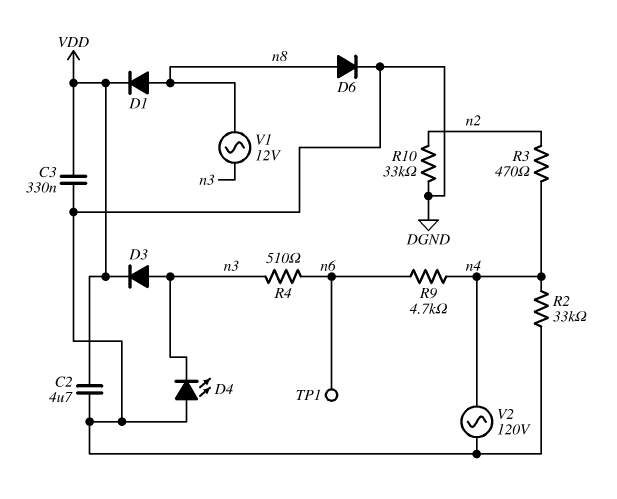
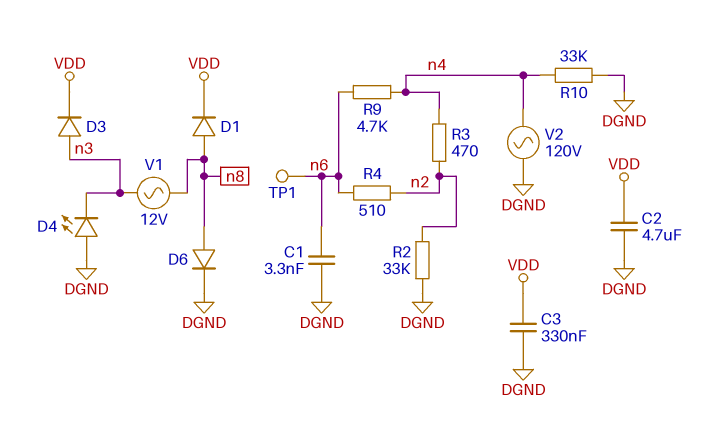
C1: none -> 3.3nF (DGND, n6)
R2: 33k (DGND, n4) -> 33k (DGND, n2)
R4: 510 (n3, n6) -> 510 (n2, n6)
R10: 33k (DGND, n2) -> 33k (DGND, n4)

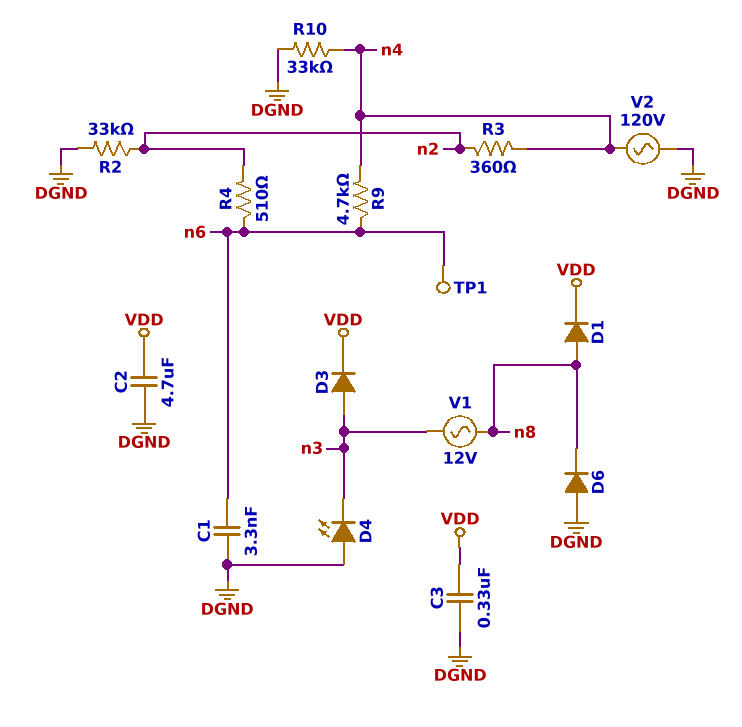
D6: diode (A n8, K DGND) -> diode (A DGND, K n8)
R3: 470 (n2, n4) -> 360 (n2, n4)

